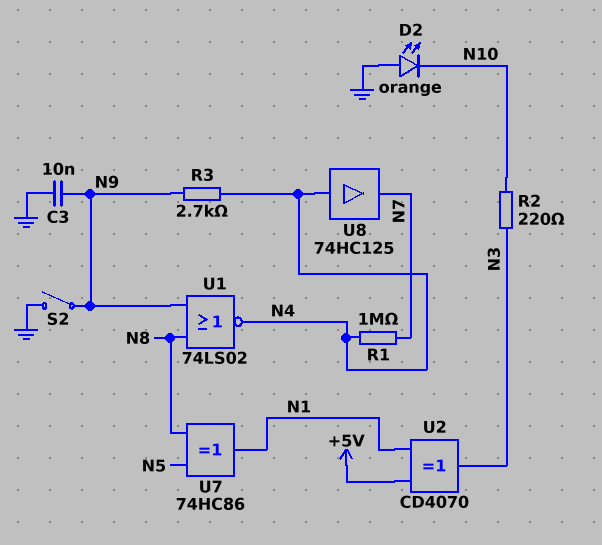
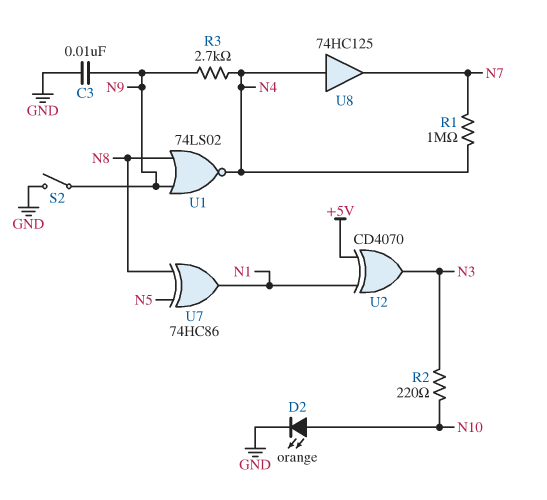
D2: LED orange (A GND, K N10) -> LED orange (A N10, K GND)

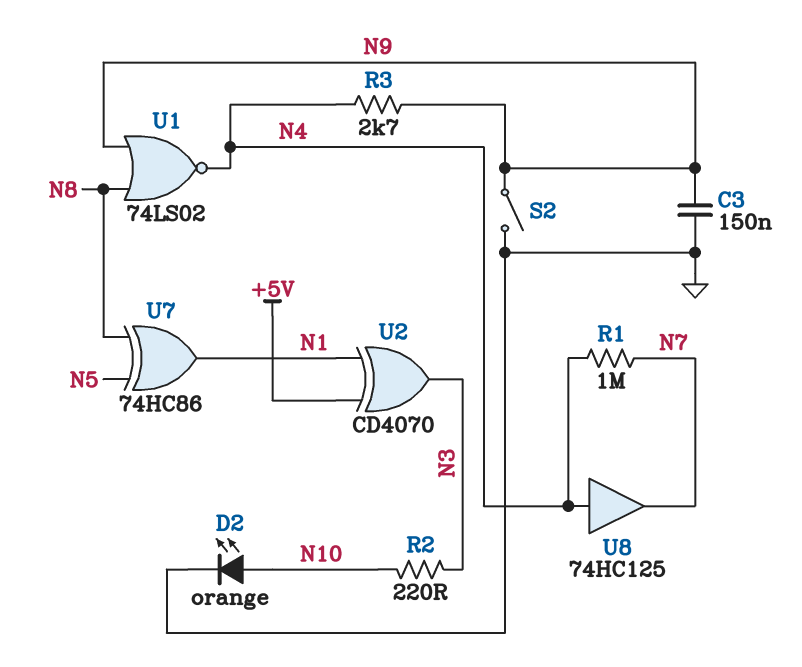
C3: 10nF (GND, N9) -> 150nF (GND, N9)

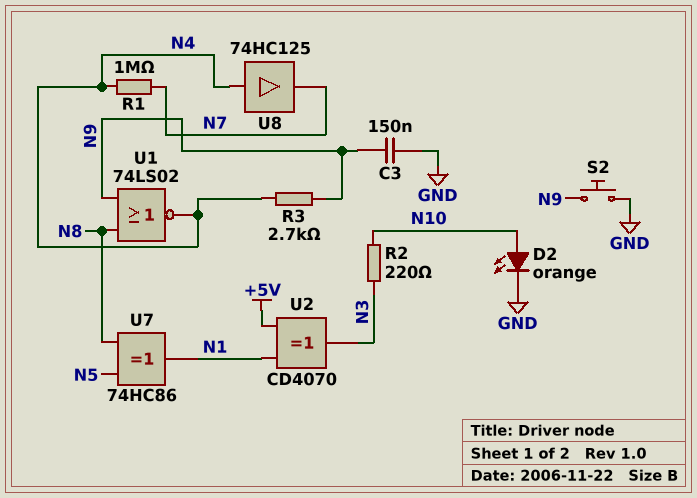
S2: switch (GND, N9) -> button (GND, N9)

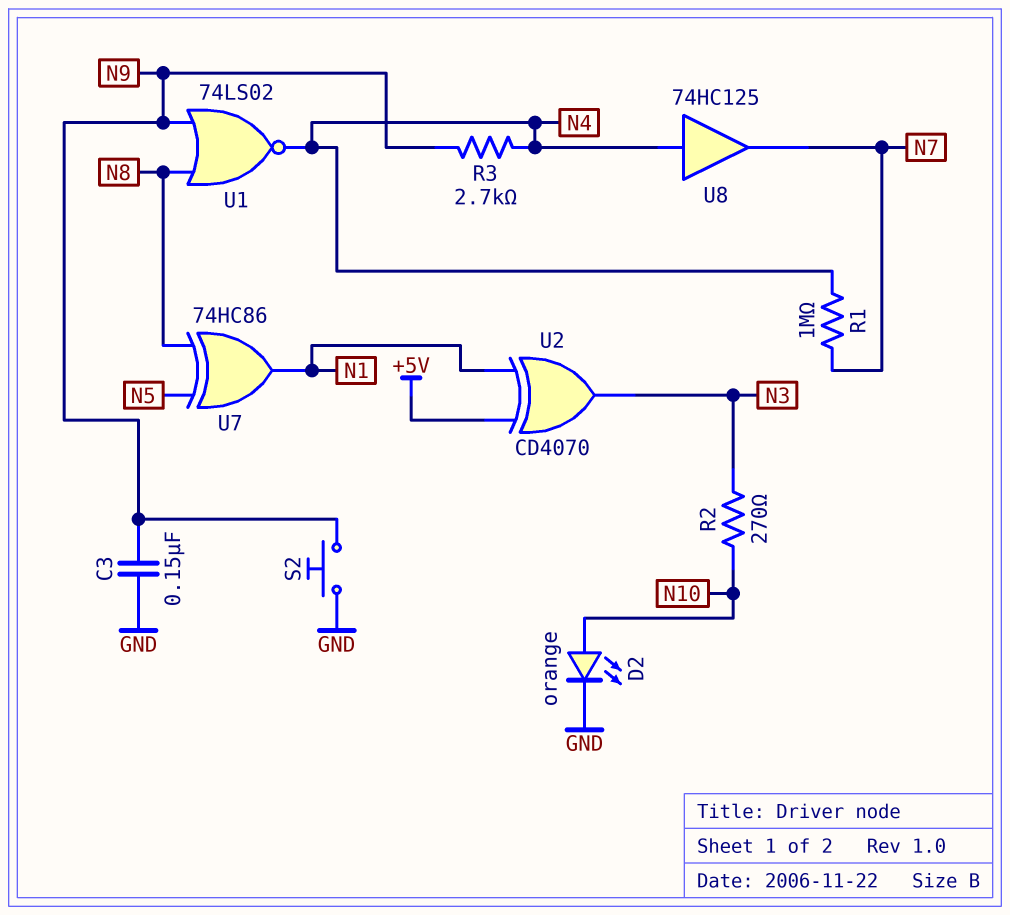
R2: 220 (N3, N10) -> 270 (N3, N10)

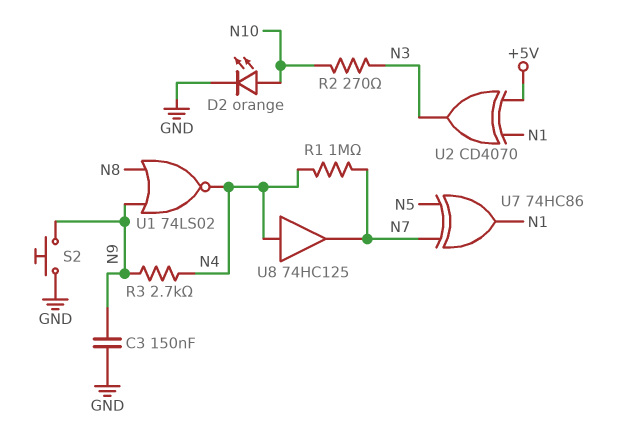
U7: XOR 74HC86 (in N5, in N8, out N1) -> XOR 74HC86 (in N5, in N7, out N1)

